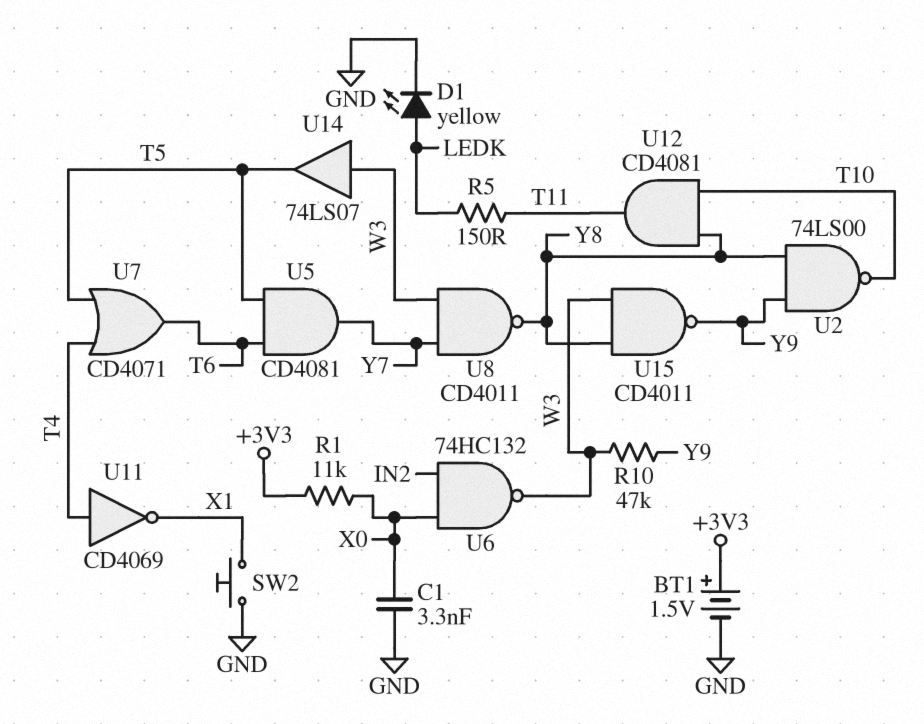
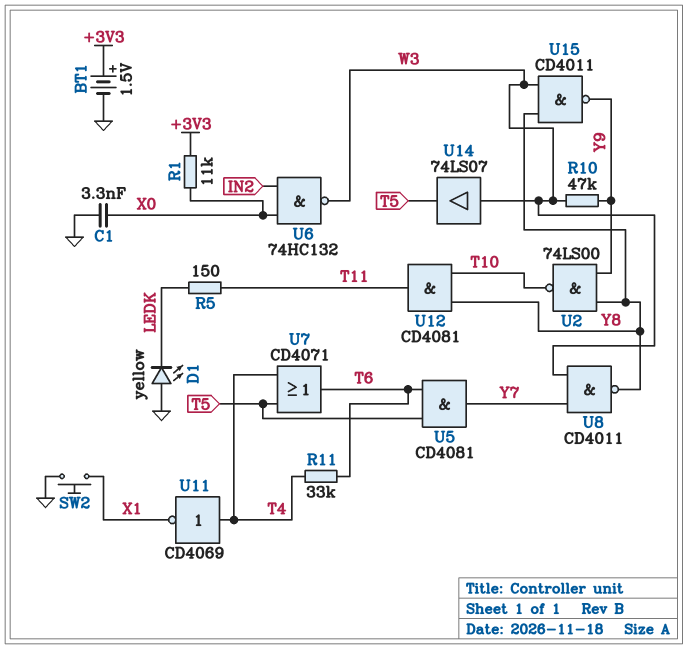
D1: LED yellow (A LEDK, K GND) -> LED yellow (A GND, K LEDK)
R11: none -> 33k (T4, T6)

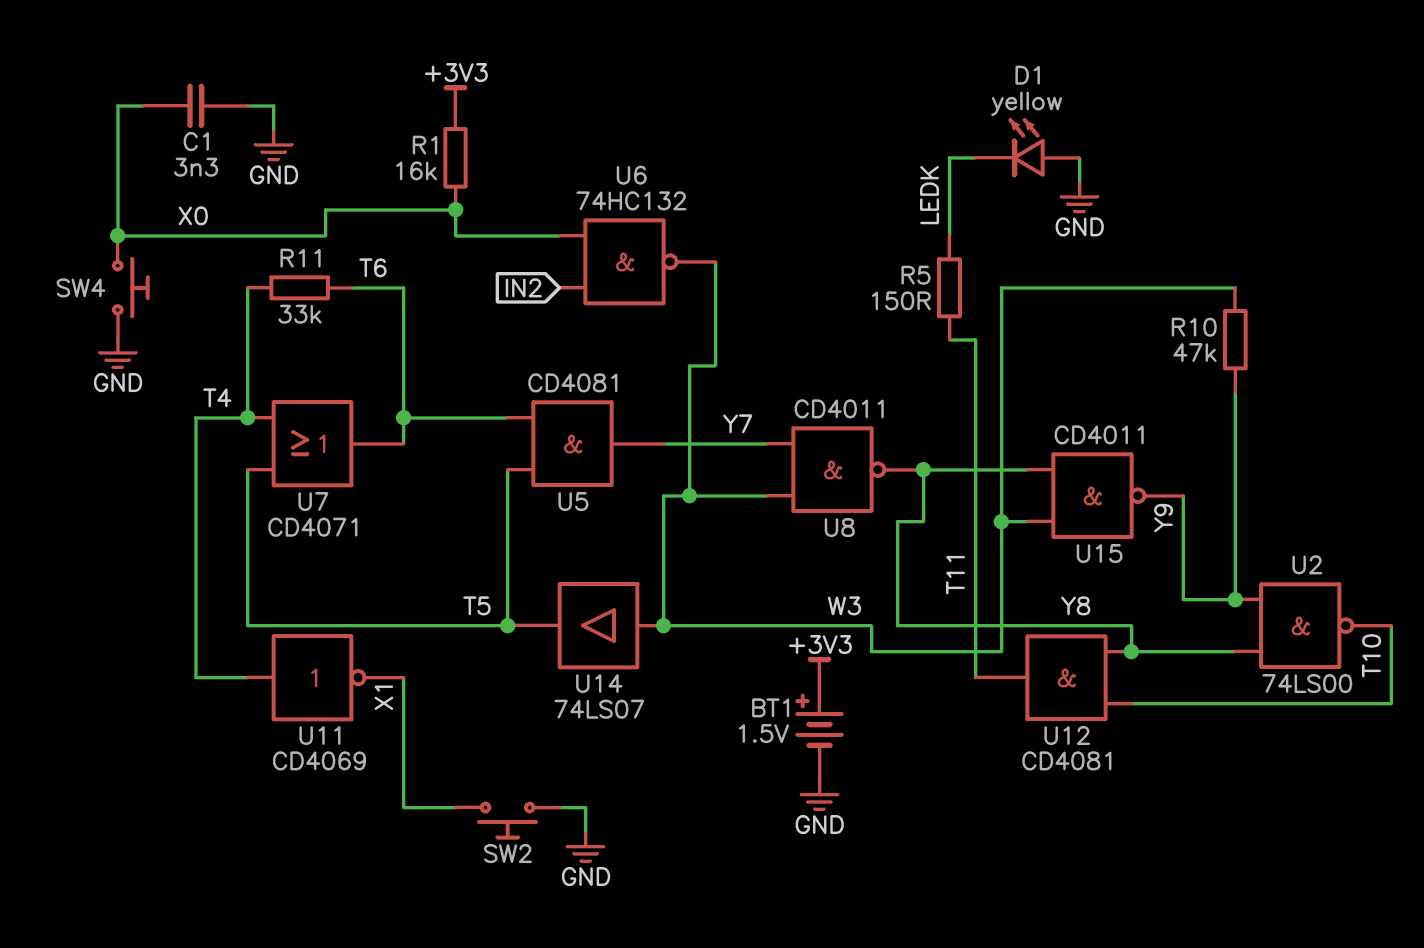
R1: 11k (+3V3, X0) -> 16k (+3V3, X0)
SW4: none -> button (GND, X0)

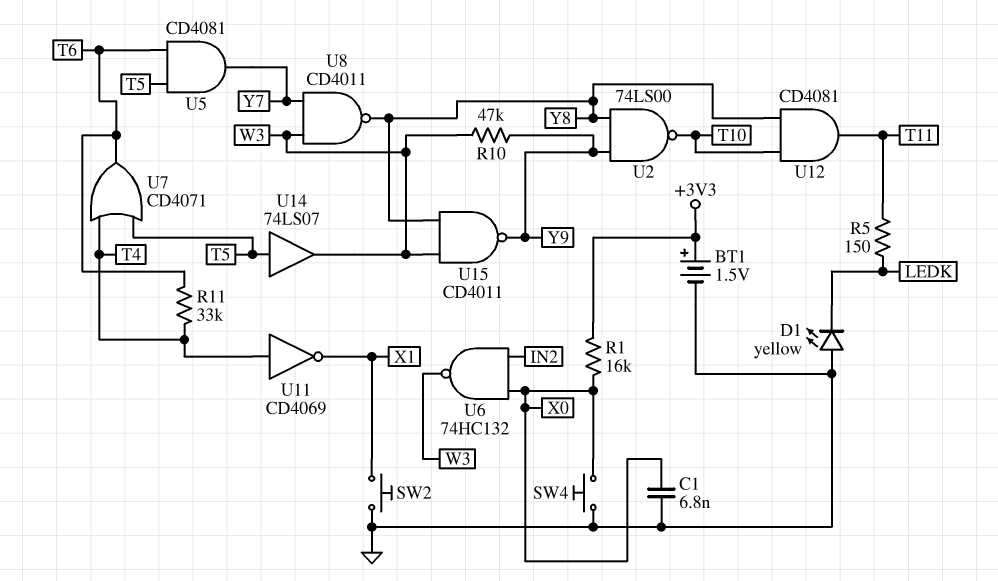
C1: 3.3nF (GND, X0) -> 6.8nF (GND, X0)
U14: buffer 74LS07 (in W3, out T5) -> buffer 74LS07 (in T5, out W3)

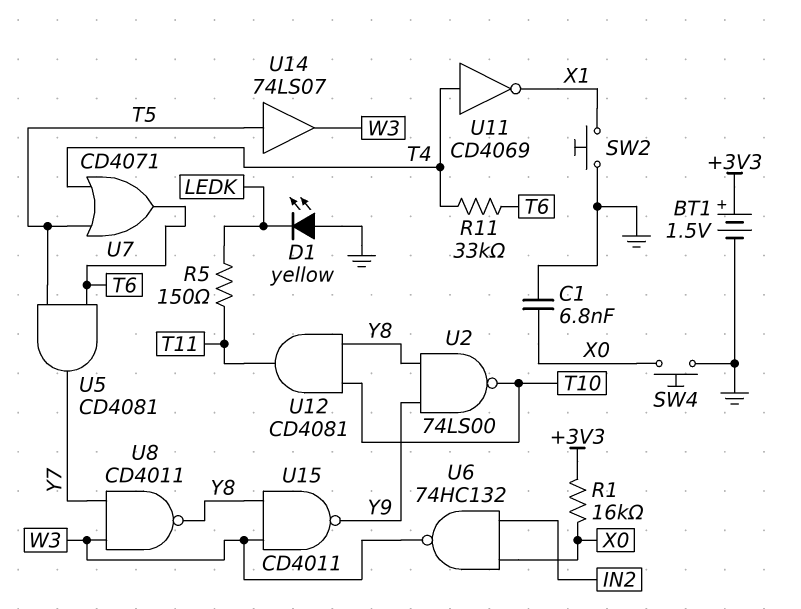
R10: 47k (W3, Y9) -> none

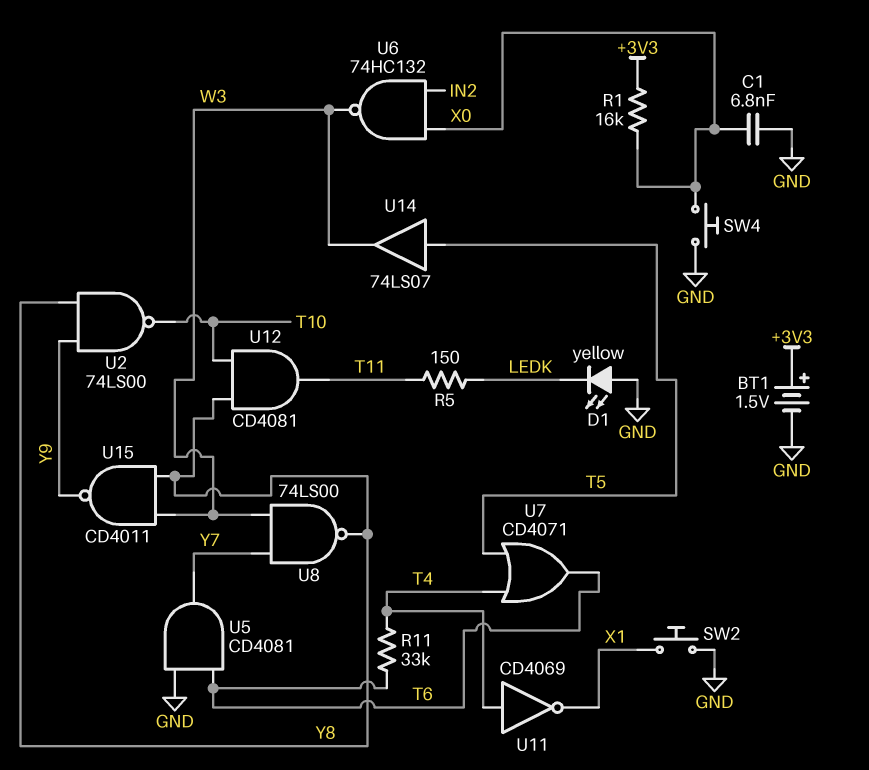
U5: AND CD4081 (in T5, in T6, out Y7) -> AND CD4081 (in GND, in T6, out Y7)
U8: NAND CD4011 (in W3, in Y7, out Y8) -> NAND 74LS00 (in W3, in Y7, out Y8)

